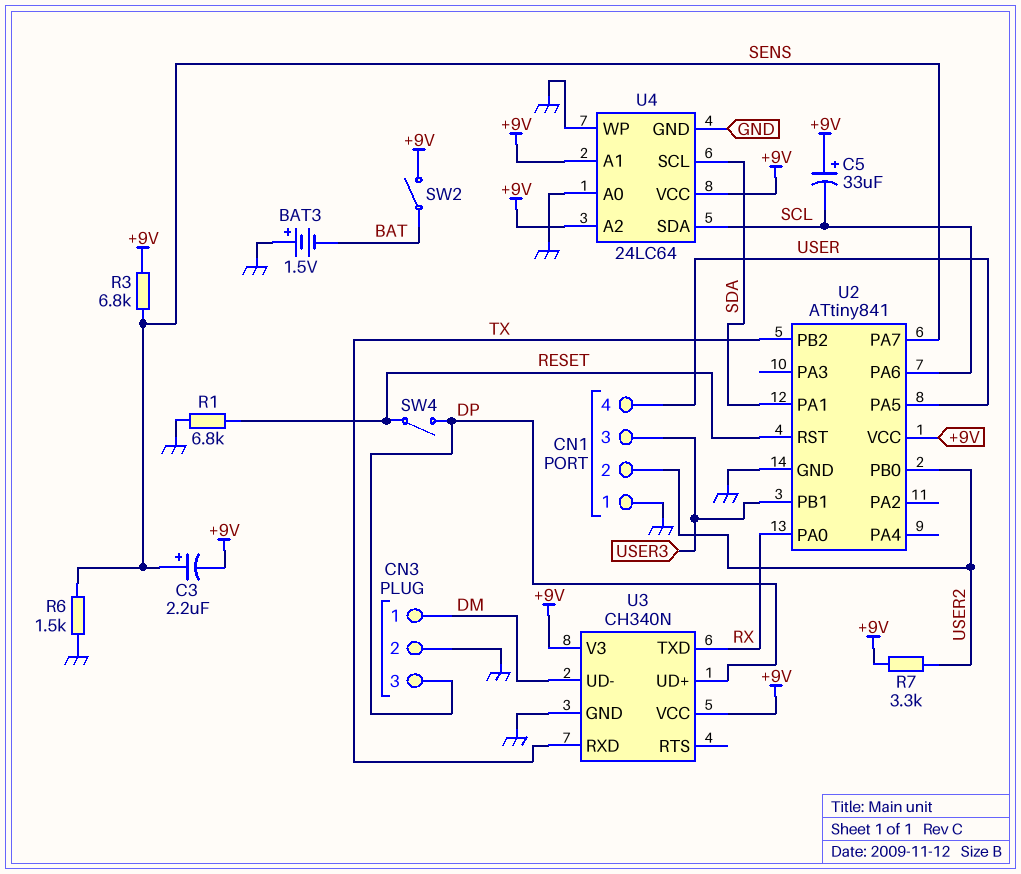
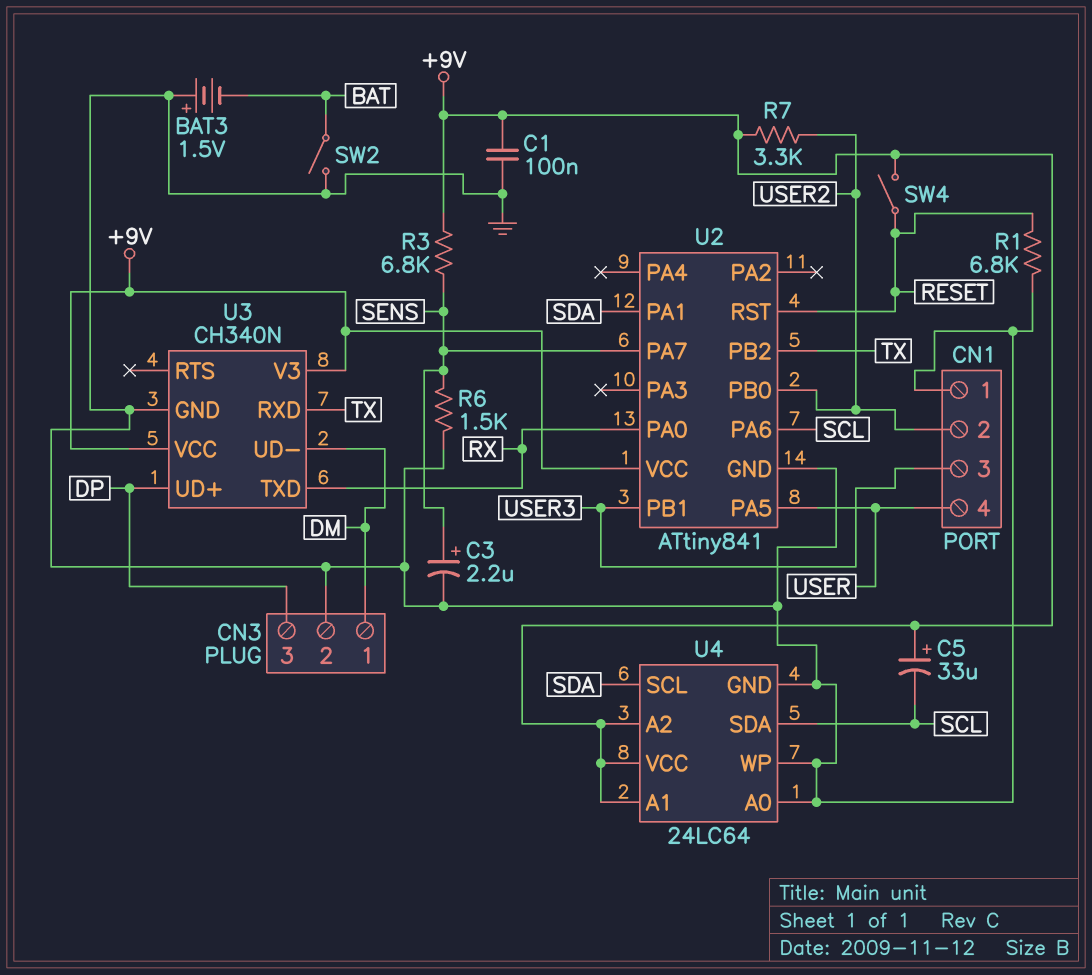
C1: none -> 100nF (+9V, GND)
C3: 2.2uF (plus SENS, minus +9V) -> 2.2uF (plus SENS, minus GND)
SW2: switch (+9V, BAT) -> switch (BAT, GND)
SW4: switch (DP, RESET) -> switch (+9V, RESET)

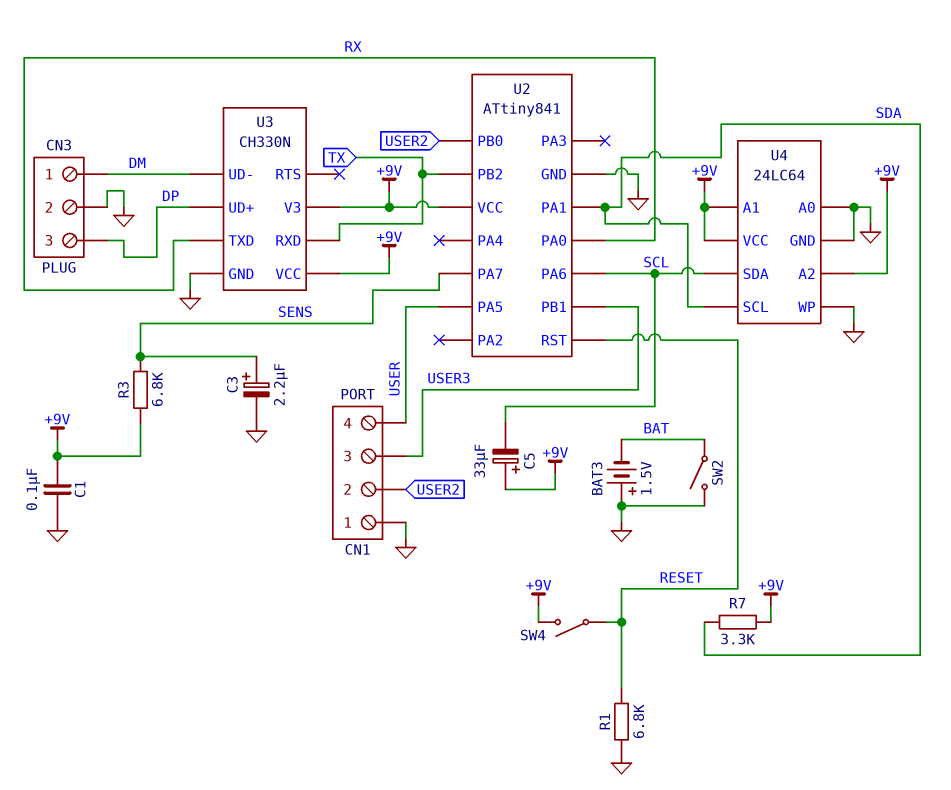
R6: 1.5k (GND, SENS) -> none
R7: 3.3k (+9V, USER2) -> 3.3k (+9V, SDA)
U3: CH340N -> CH330N

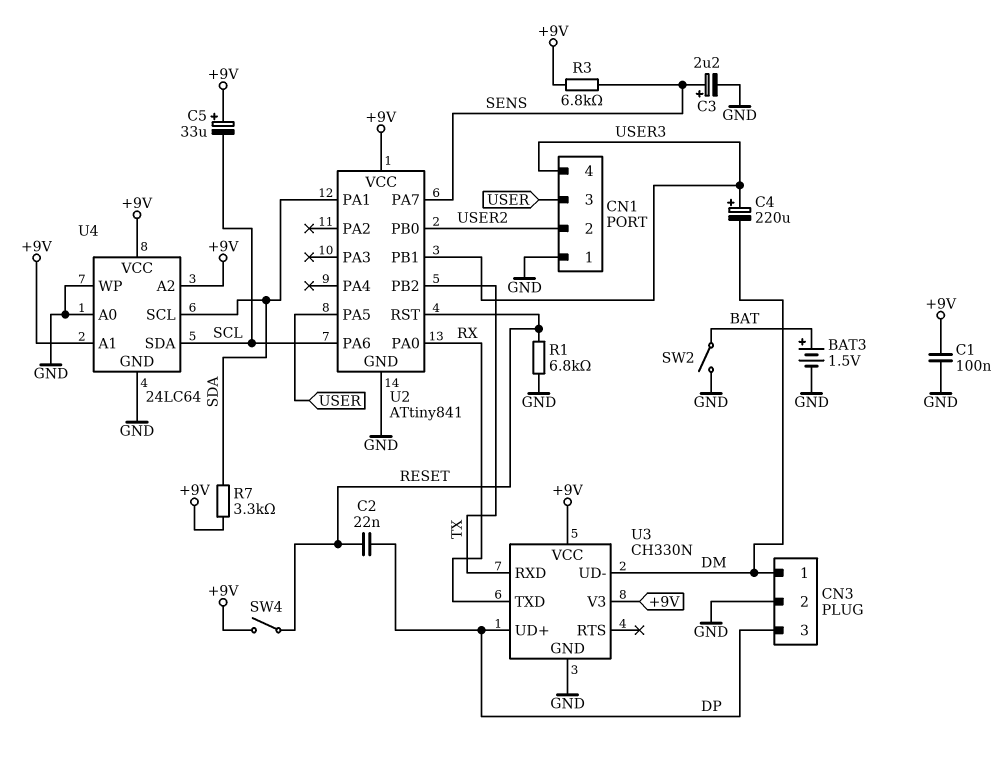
BAT3: 1.5V (plus GND, minus BAT) -> 1.5V (plus BAT, minus GND)
C2: none -> 22nF (DP, RESET)
C4: none -> 220uF (plus USER3, minus DM)
CN1 pin 3: USER3 -> USER
CN1 pin 4: USER -> USER3

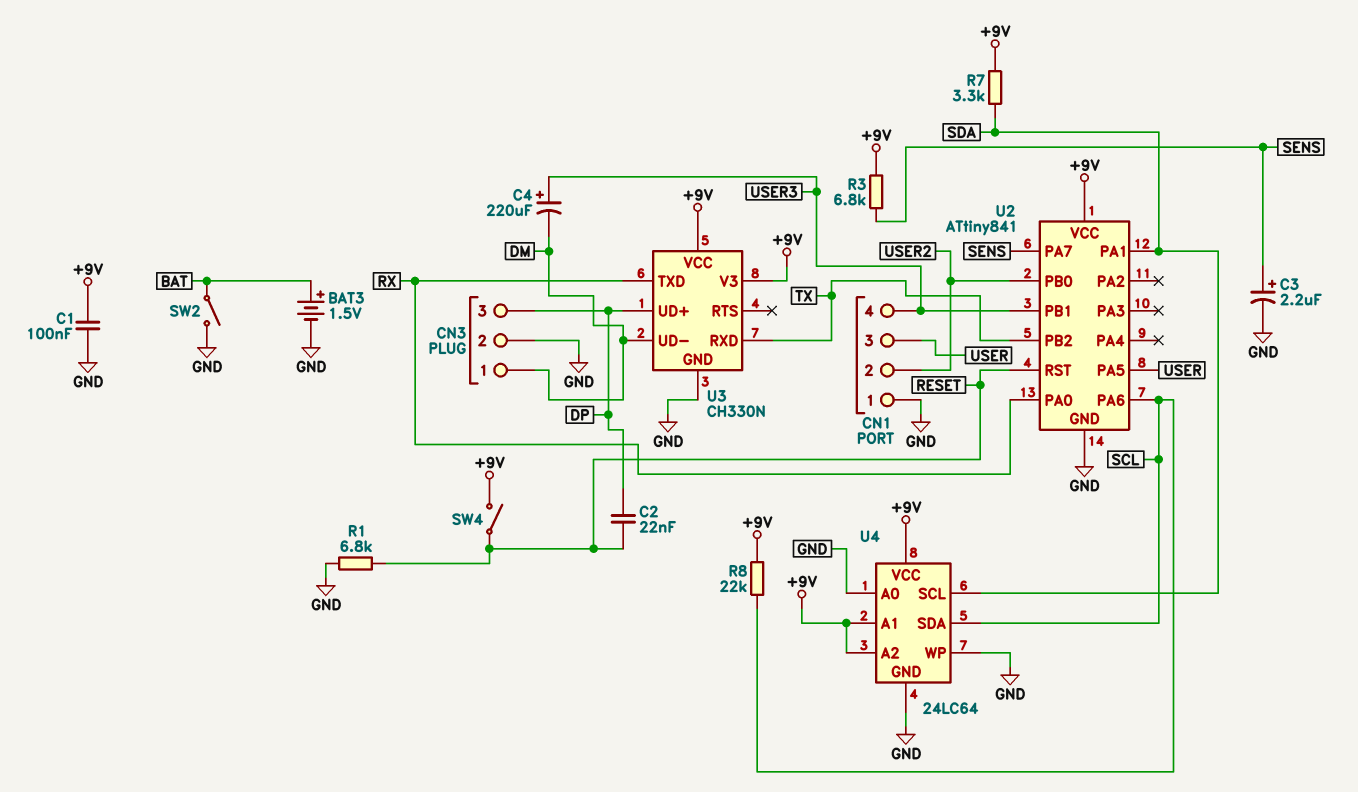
C5: 33uF (plus +9V, minus SCL) -> none
R8: none -> 22k (+9V, SCL)

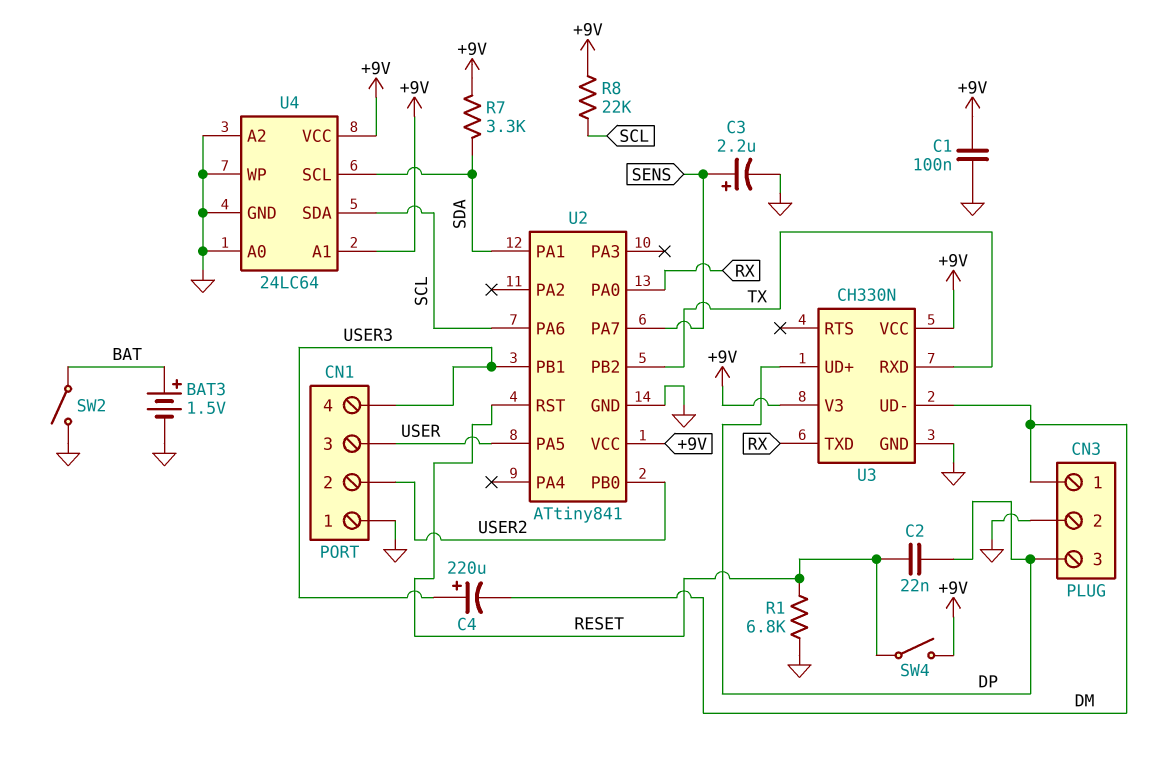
R3: 6.8k (+9V, SENS) -> none
U4 pin A2: +9V -> GND

